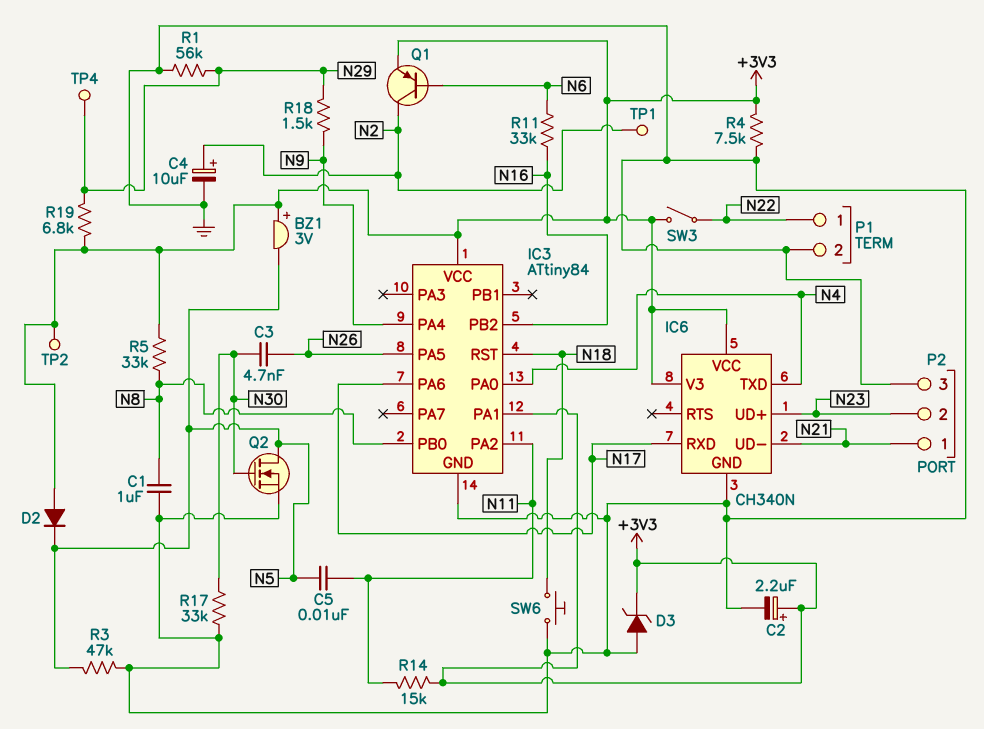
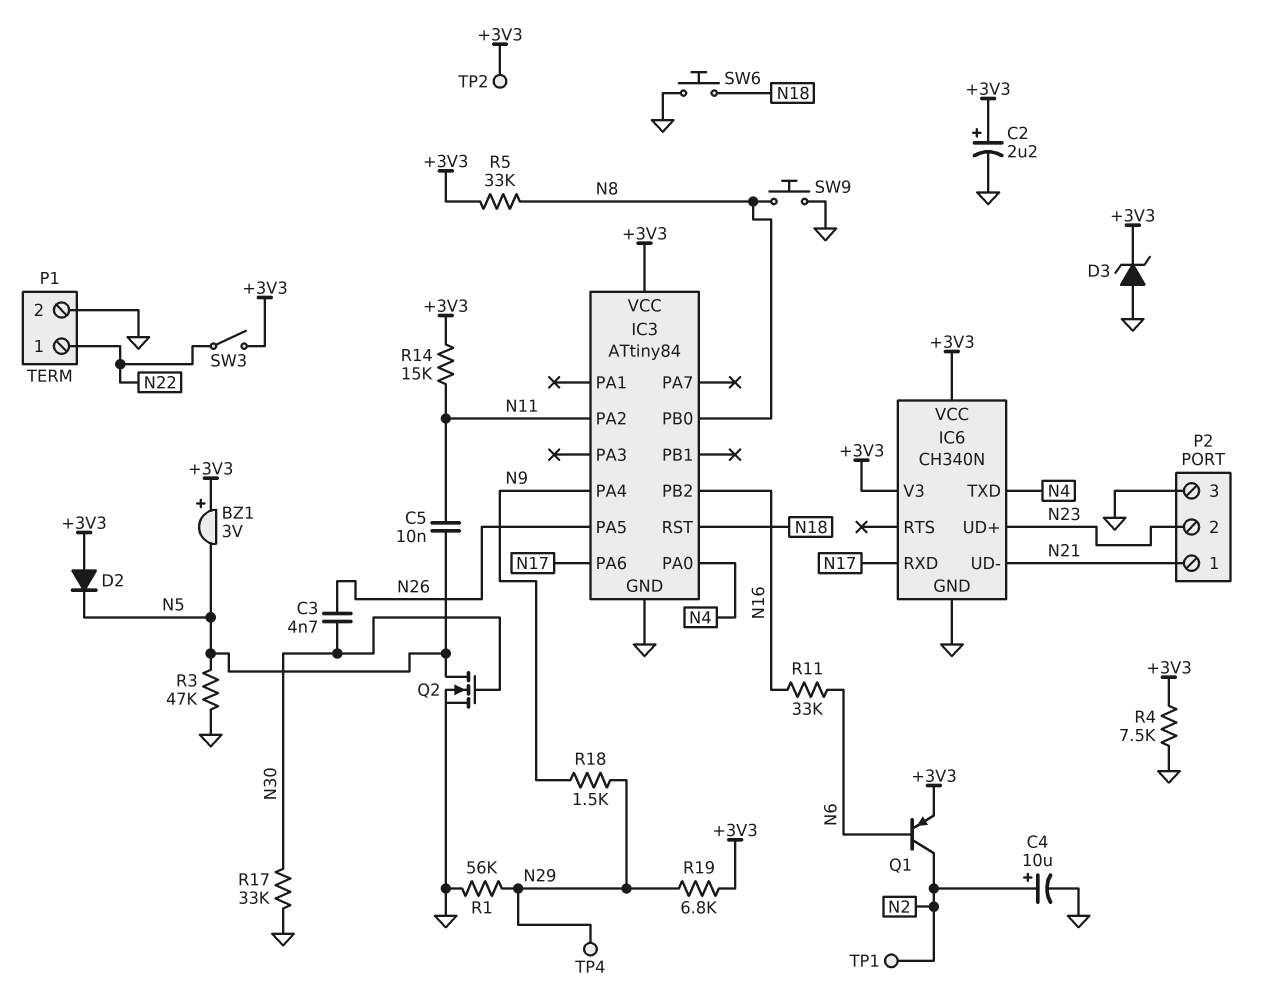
C1: 1uF (GND, N8) -> none
IC3 pin PA1: +3V3 -> none
SW9: none -> button (GND, N8)

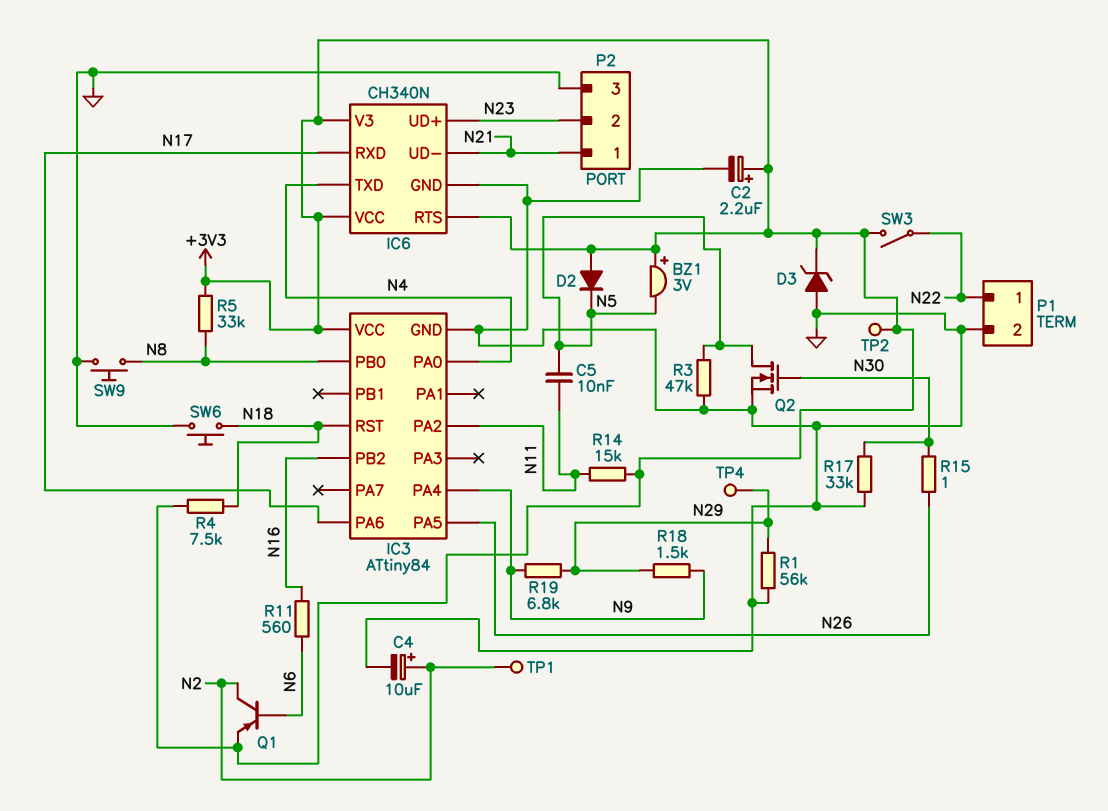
C3: 4.7nF (N26, N30) -> none
IC6 pin RTS: none -> +3V3
R4: 7.5k (+3V3, GND) -> 7.5k (+3V3, N18)
R11: 33k (N6, N16) -> 560 (N6, N16)
R15: none -> 1 (N26, N30)
R19: 6.8k (+3V3, N29) -> 6.8k (N9, N29)

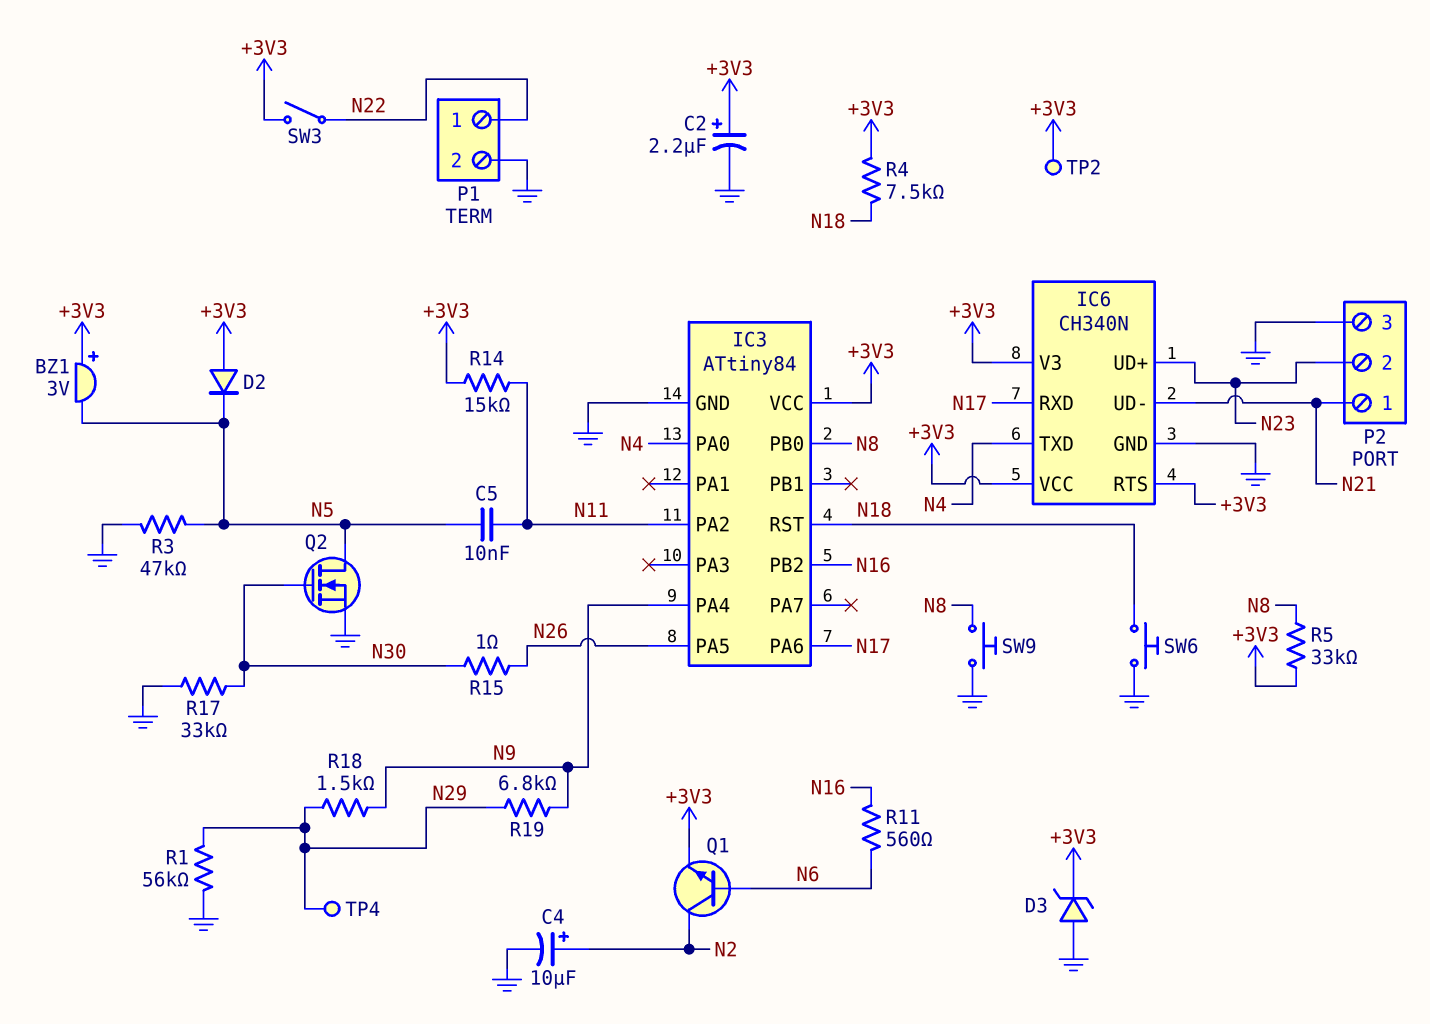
Q1: PNP (B N6, C N2, E +3V3) -> NPN (B N6, C N2, E +3V3)
TP1: test point (N2) -> none

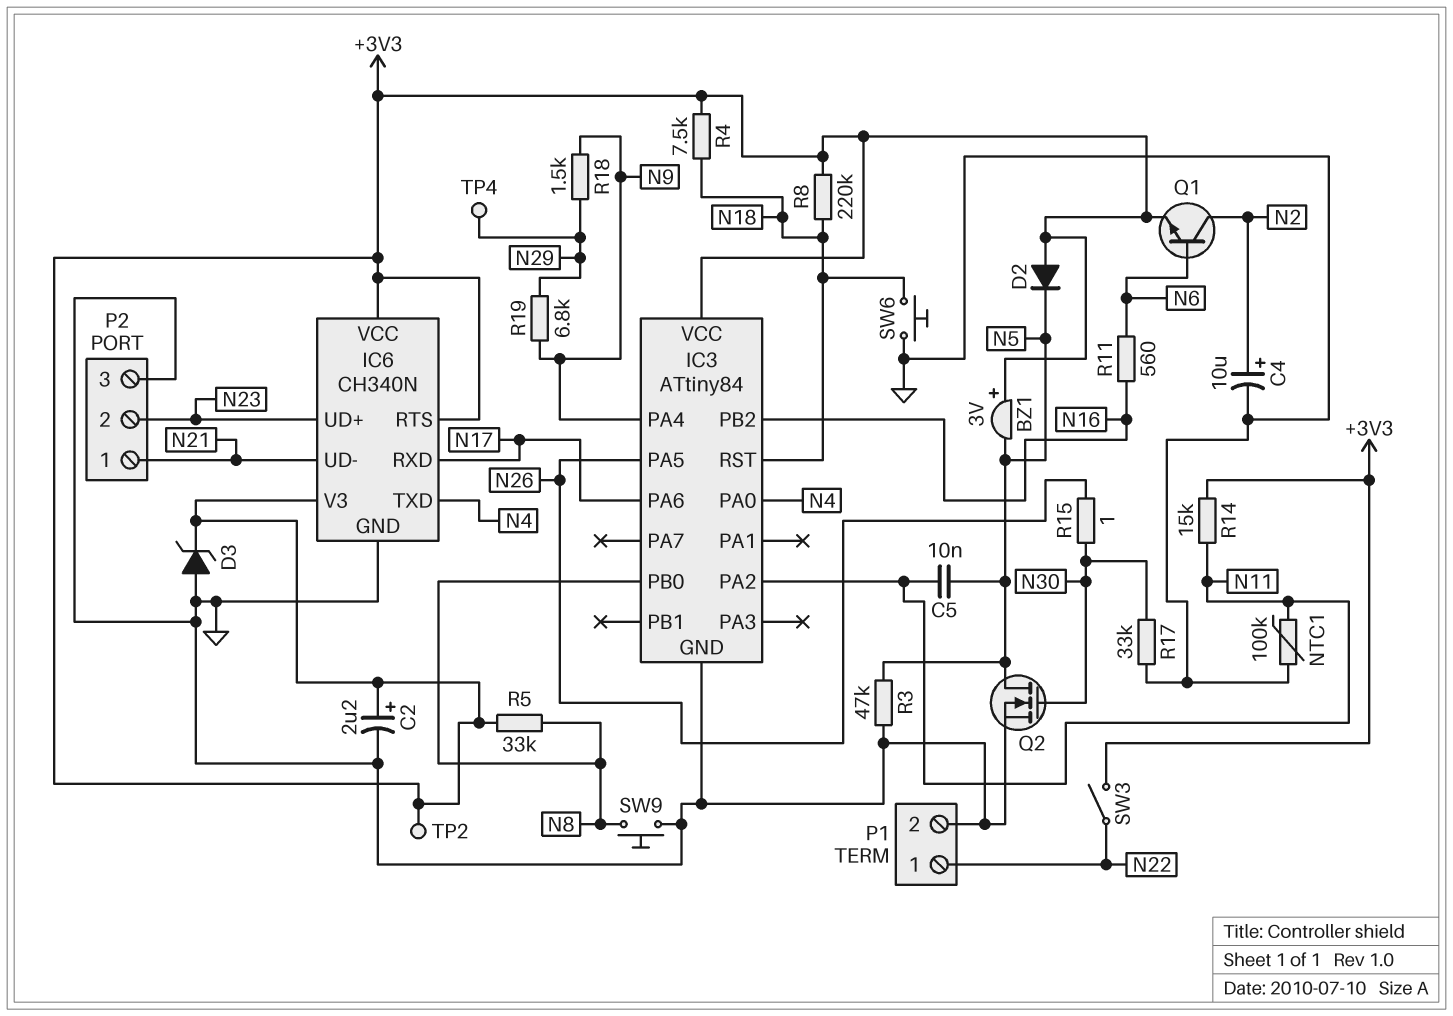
NTC1: none -> 100k (GND, N11)
R1: 56k (GND, N29) -> none
R8: none -> 220k (+3V3, N18)

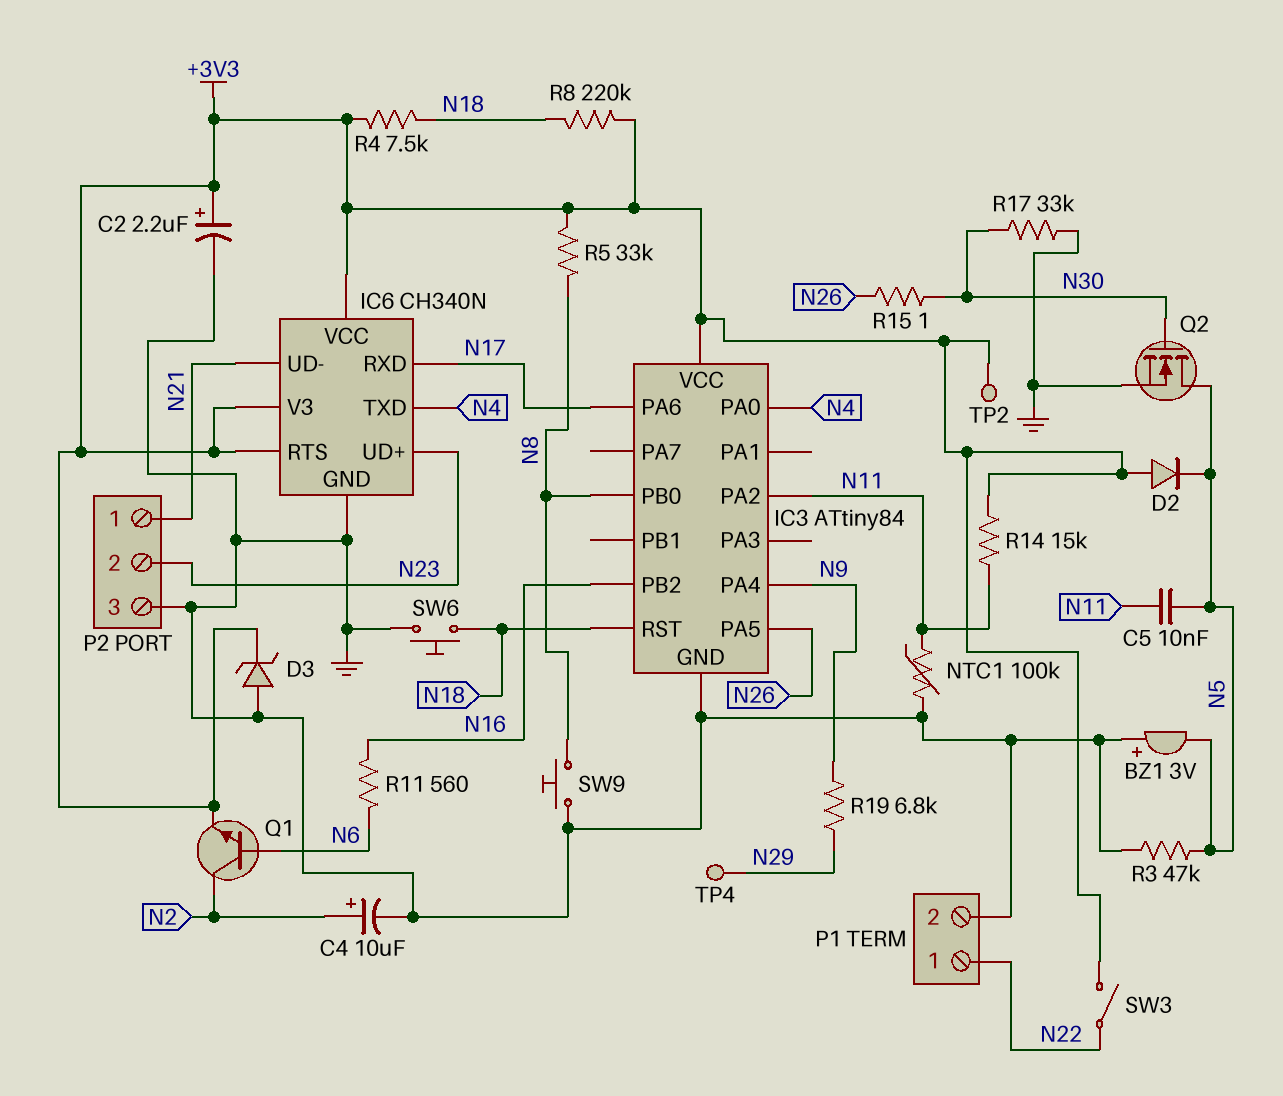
BZ1: buzzer 3V (plus +3V3, minus N5) -> buzzer 3V (plus GND, minus N5)
R18: 1.5k (N9, N29) -> none

